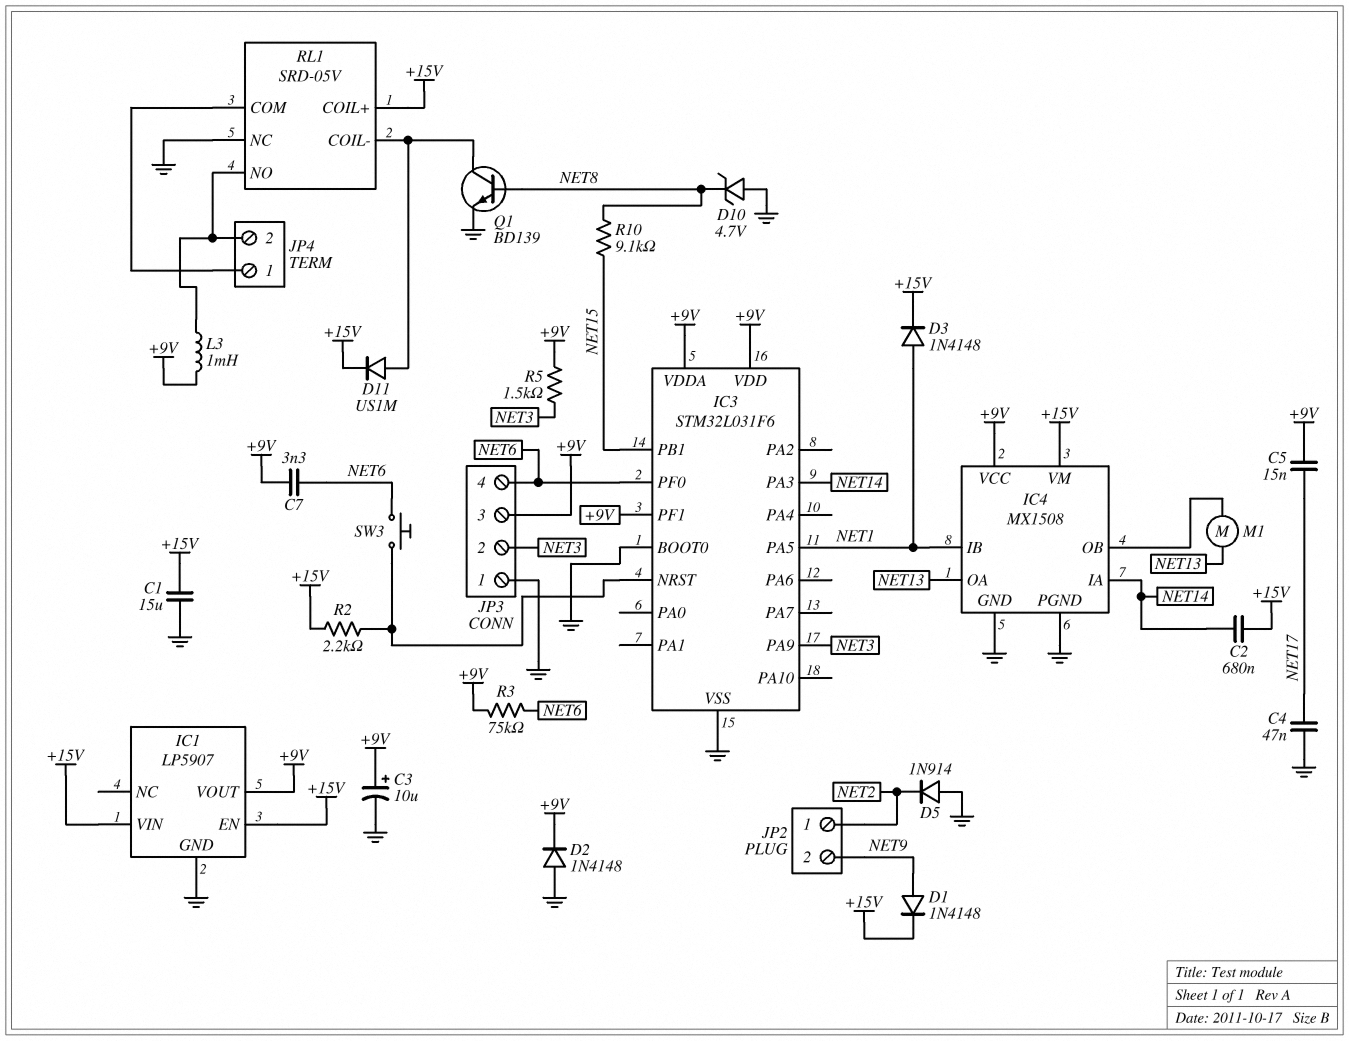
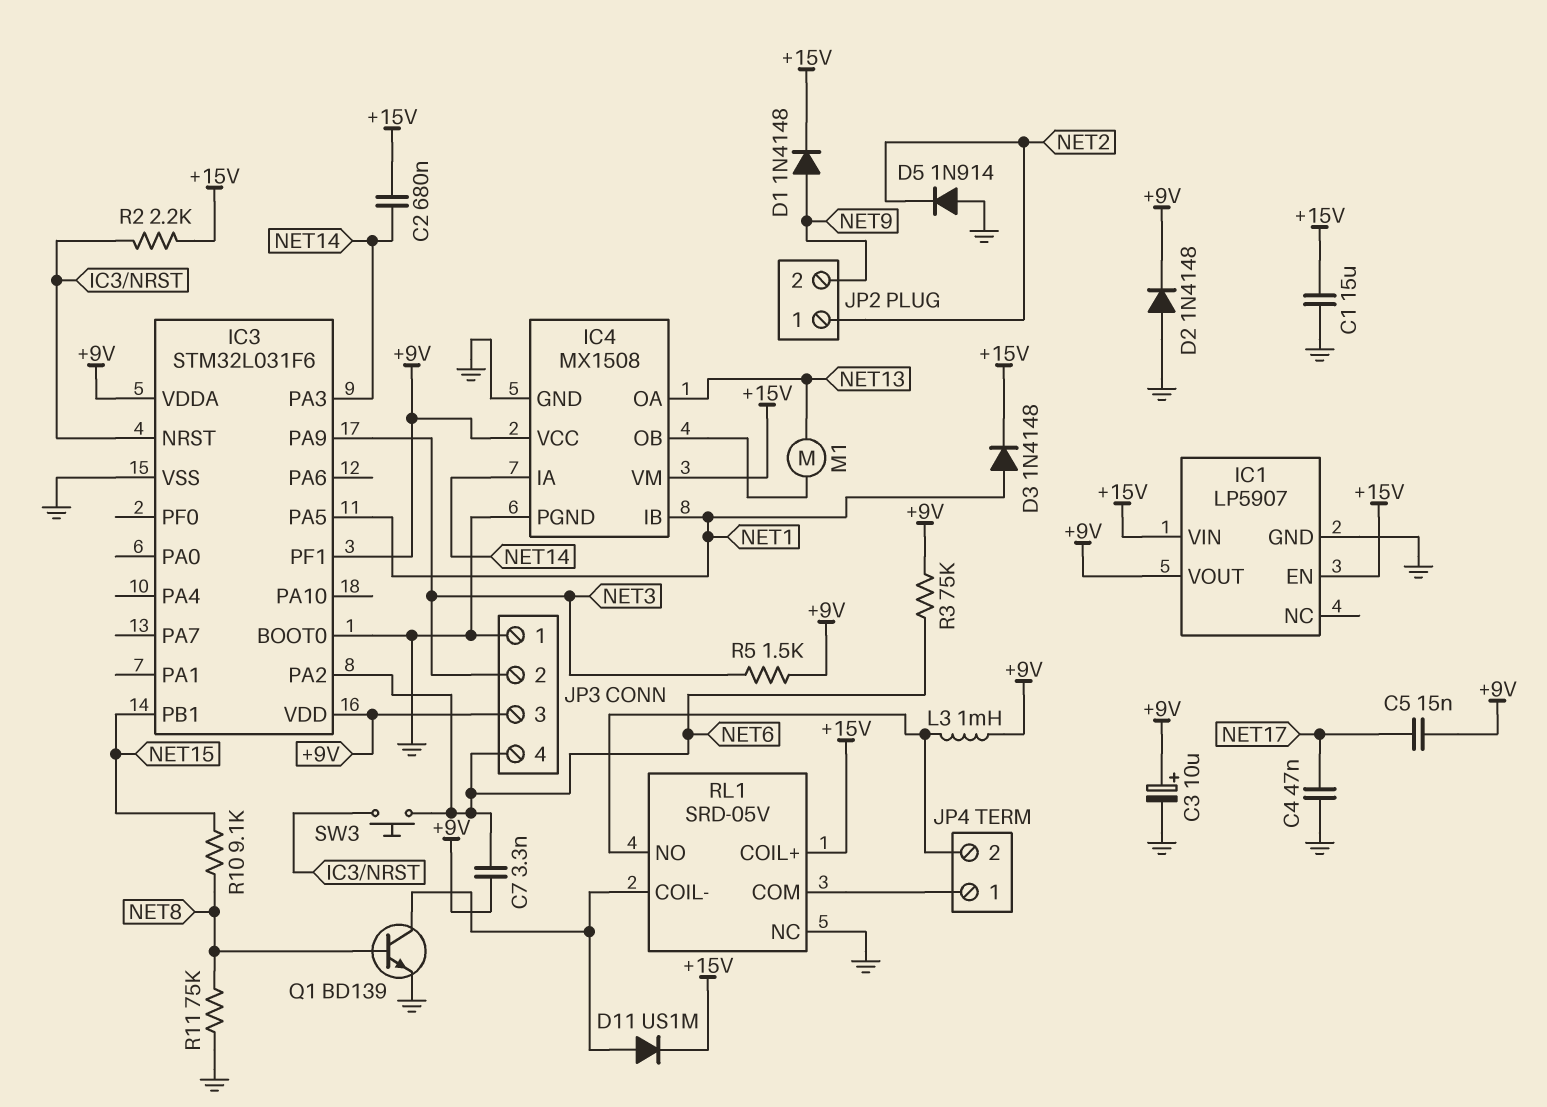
D10: zener 4.7V (A GND, K NET8) -> none
IC3 pin PA2: none -> NET6
IC3 pin PF0: NET6 -> none
R11: none -> 75k (GND, NET8)

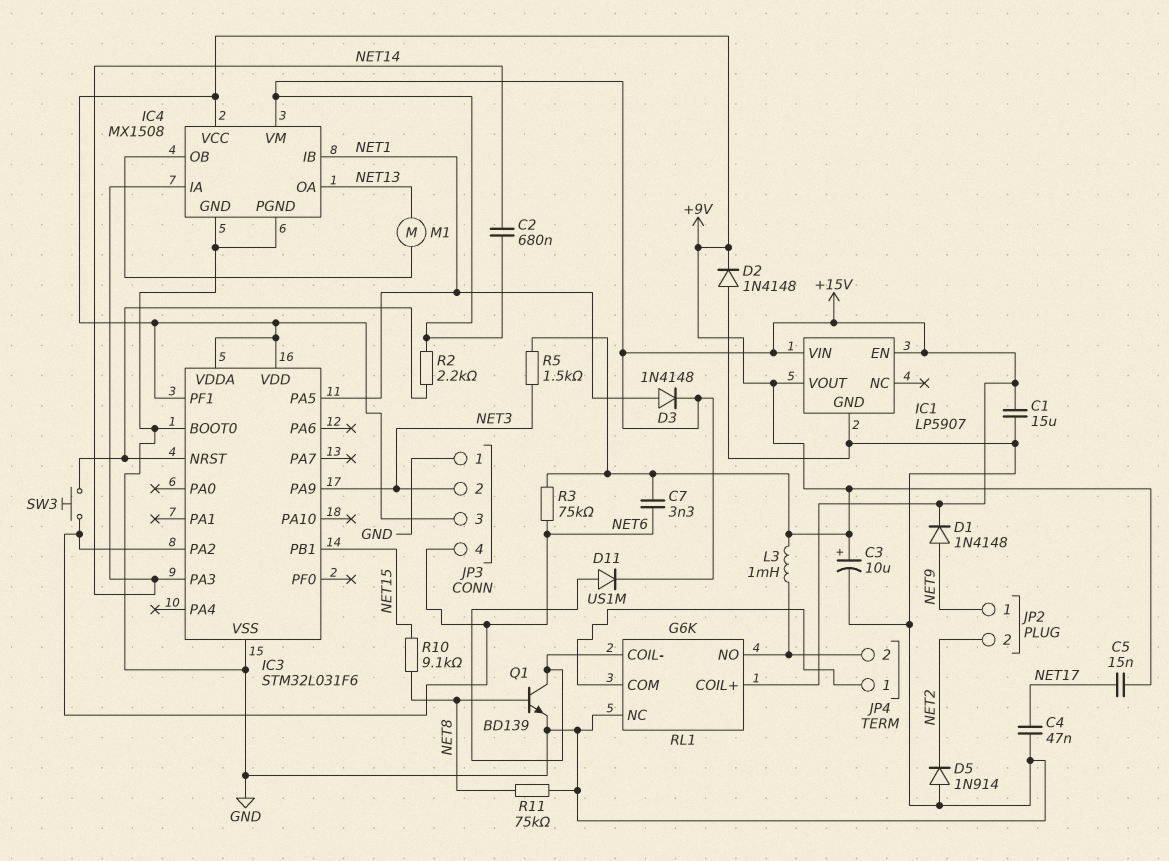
JP2 pin 1: NET2 -> NET9
JP2 pin 2: NET9 -> NET2
RL1: SRD-05V -> G6K

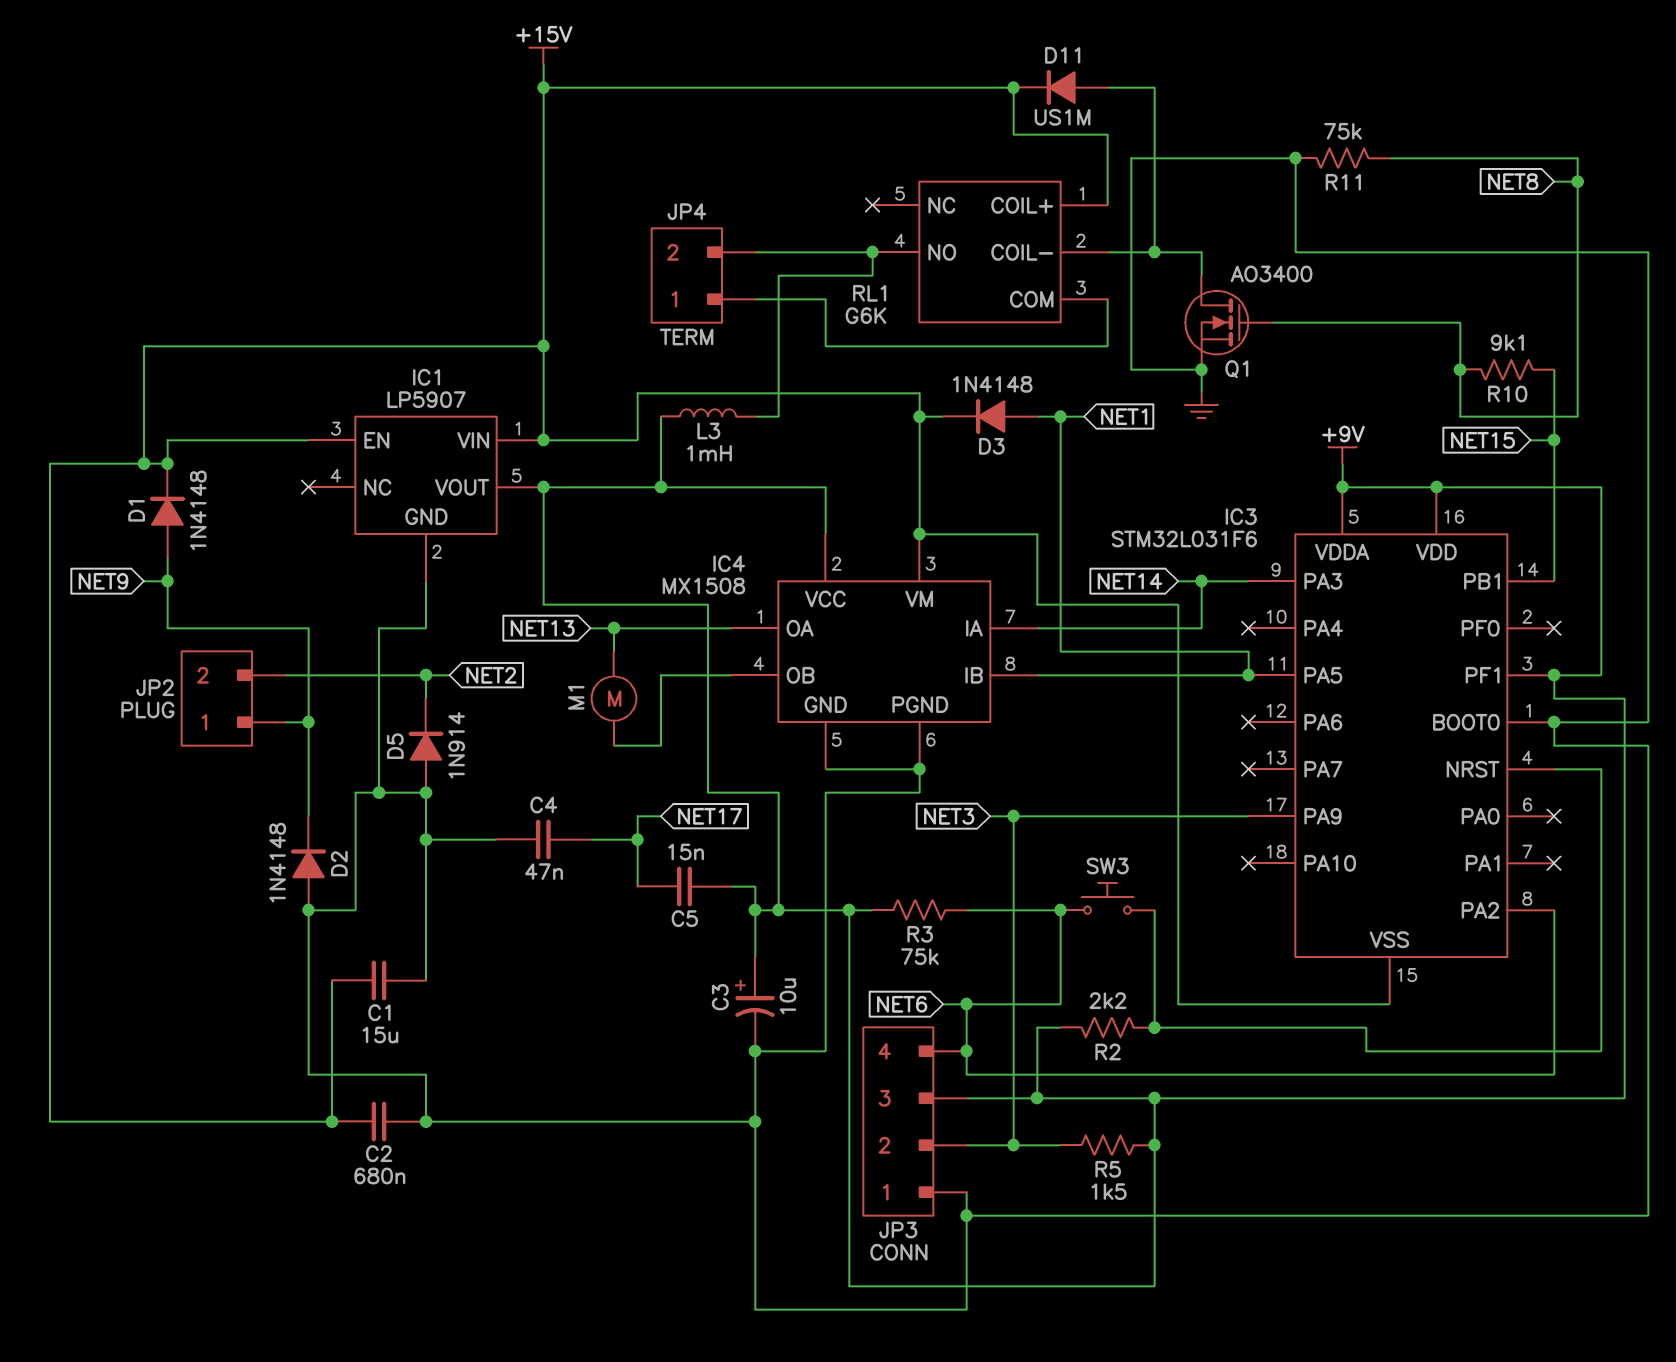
C2: 680nF (+15V, NET14) -> 680nF (+15V, GND)
C7: 3.3nF (+9V, NET6) -> none
D2: diode 1N4148 (A GND, K +9V) -> diode 1N4148 (A GND, K NET9)
IC3 pin VSS: GND -> +15V
Q1: NPN BD139 (B NET8, C RL1/COIL-, E GND) -> NMOS AO3400 (G NET8, D RL1/COIL-, S GND)
R2: 2.2k (+15V, IC3/NRST) -> 2.2k (+9V, IC3/NRST)
RL1 pin NC: GND -> none

